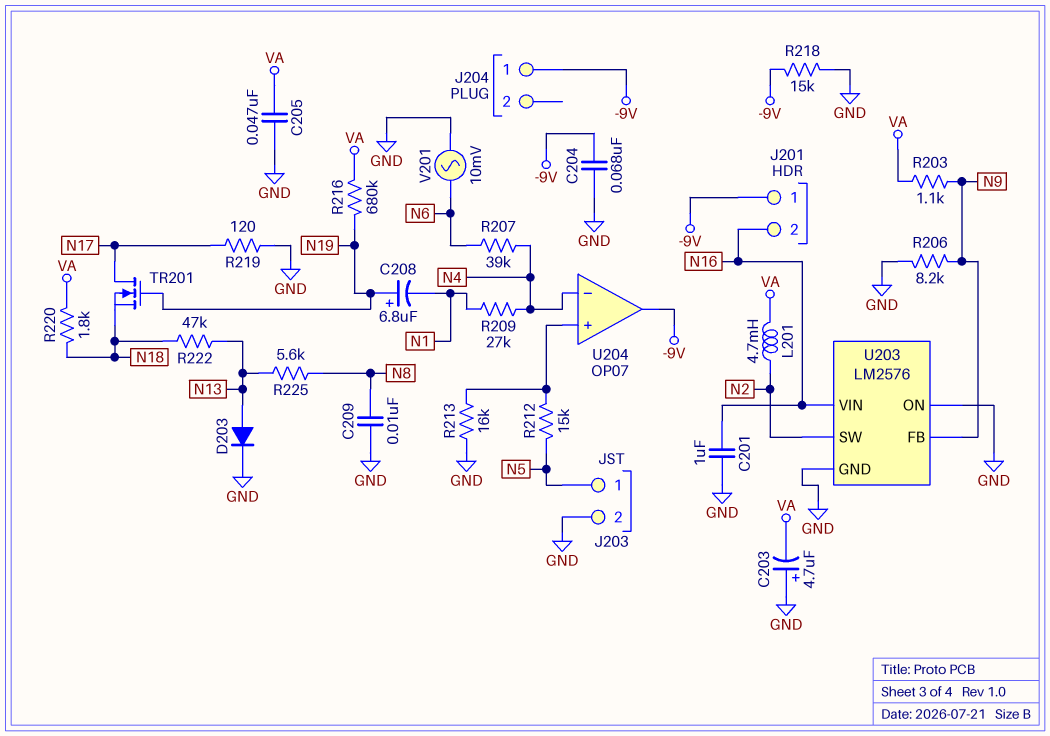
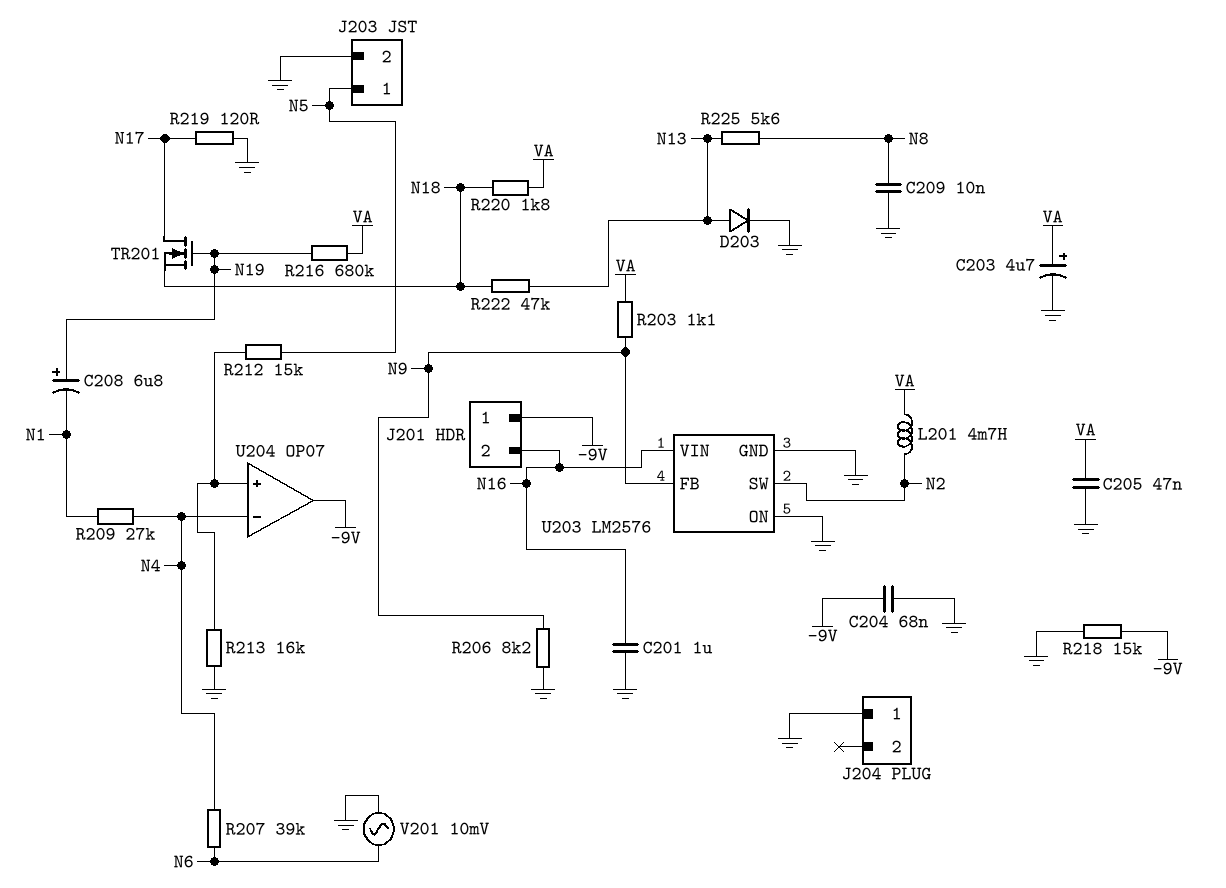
C203: 4.7uF (plus GND, minus VA) -> 4.7uF (plus VA, minus GND)
J204 pin 1: -9V -> GND

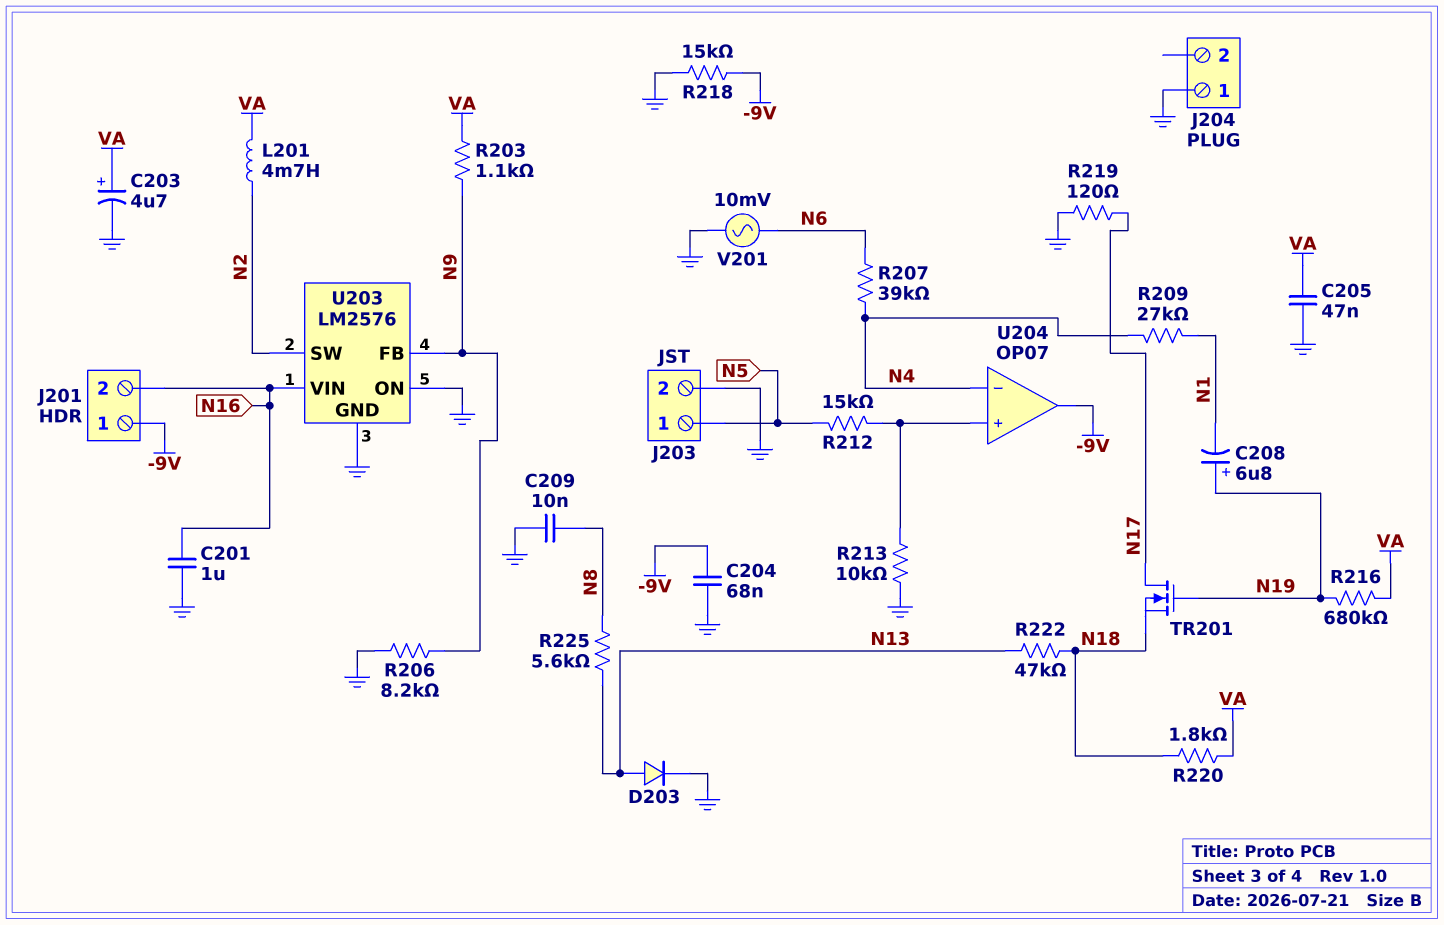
R213: 16k (GND, U204/in+) -> 10k (GND, U204/in+)

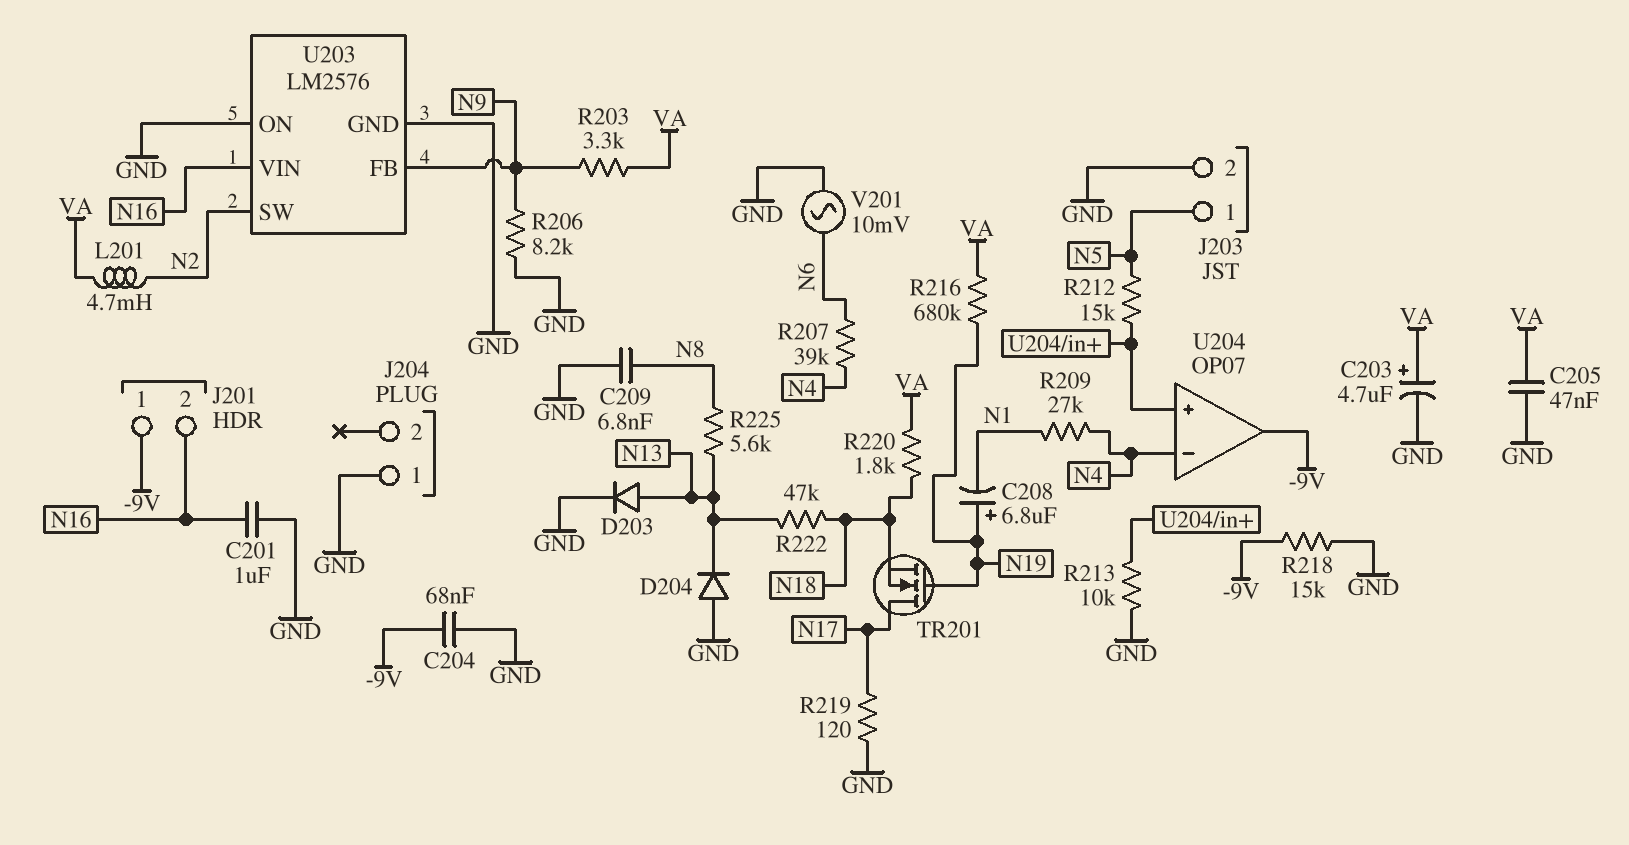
C209: 10nF (GND, N8) -> 6.8nF (GND, N8)
D204: none -> diode (A GND, K N13)
R203: 1.1k (N9, VA) -> 3.3k (N9, VA)

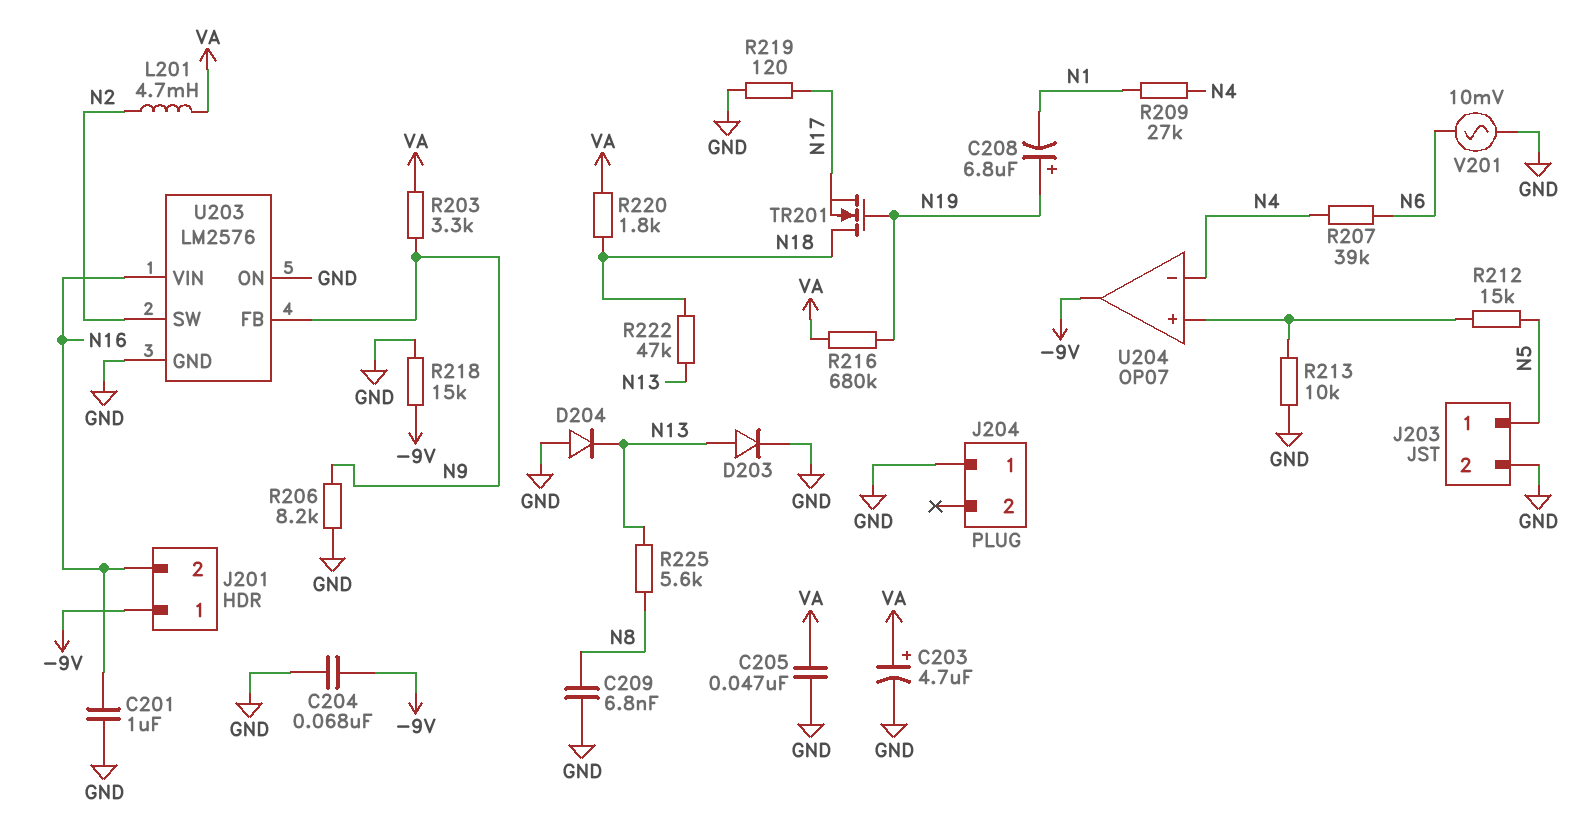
TR201: NMOS (G N19, D N17, S N18) -> NMOS (G N19, D N18, S N17)

